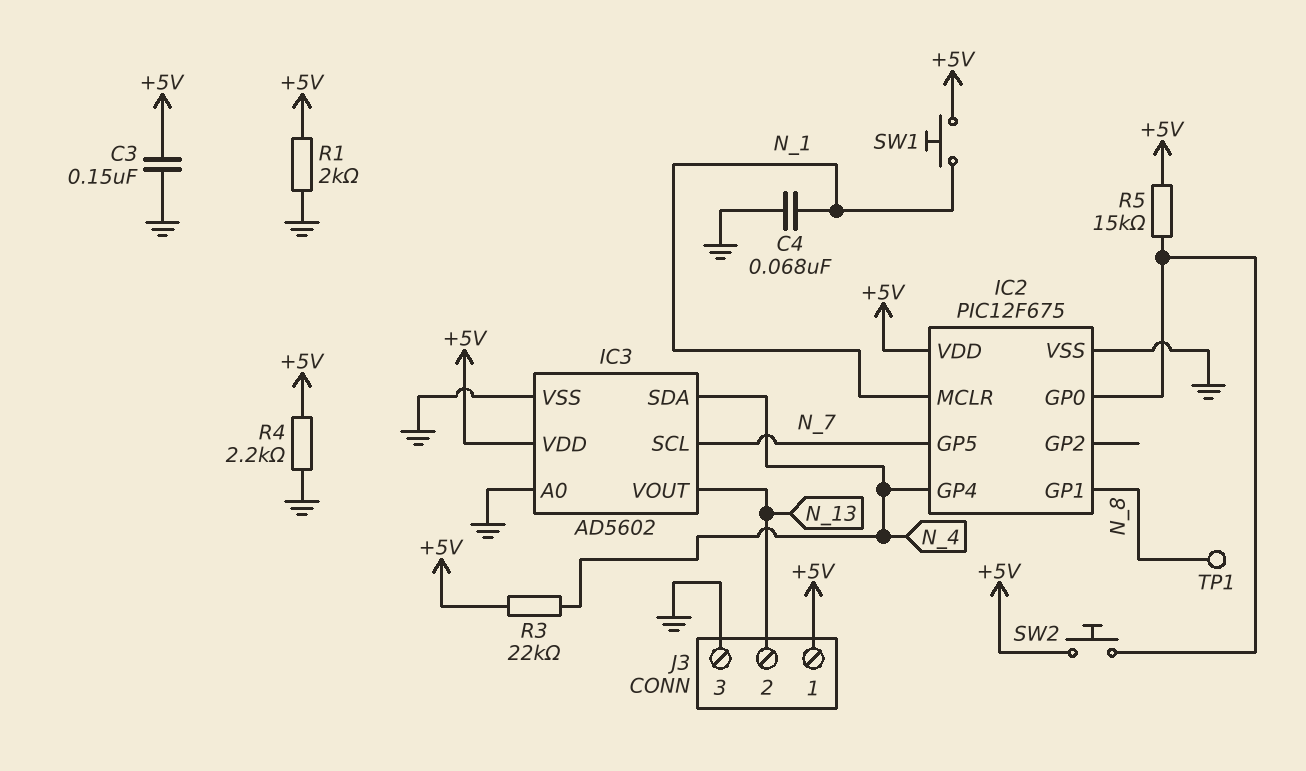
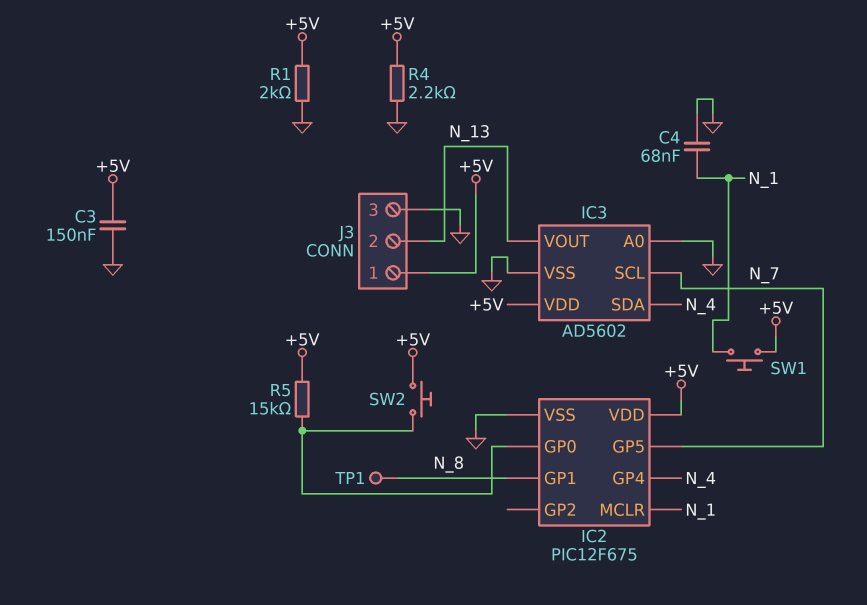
R3: 22k (+5V, N_4) -> none

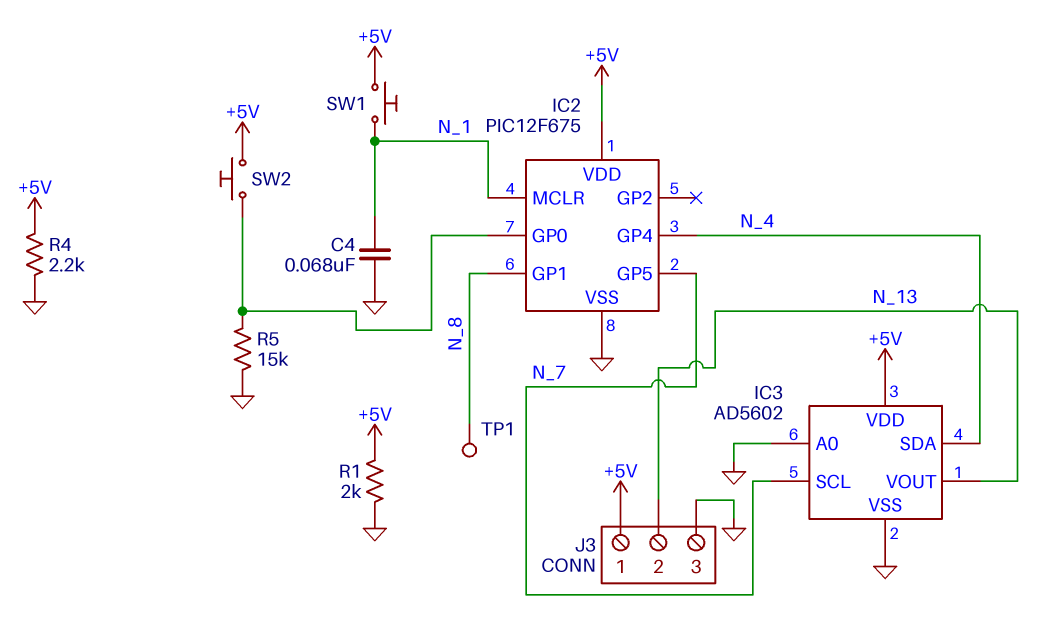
C3: 150nF (+5V, GND) -> none
R5: 15k (+5V, IC2/GP0) -> 15k (GND, IC2/GP0)

